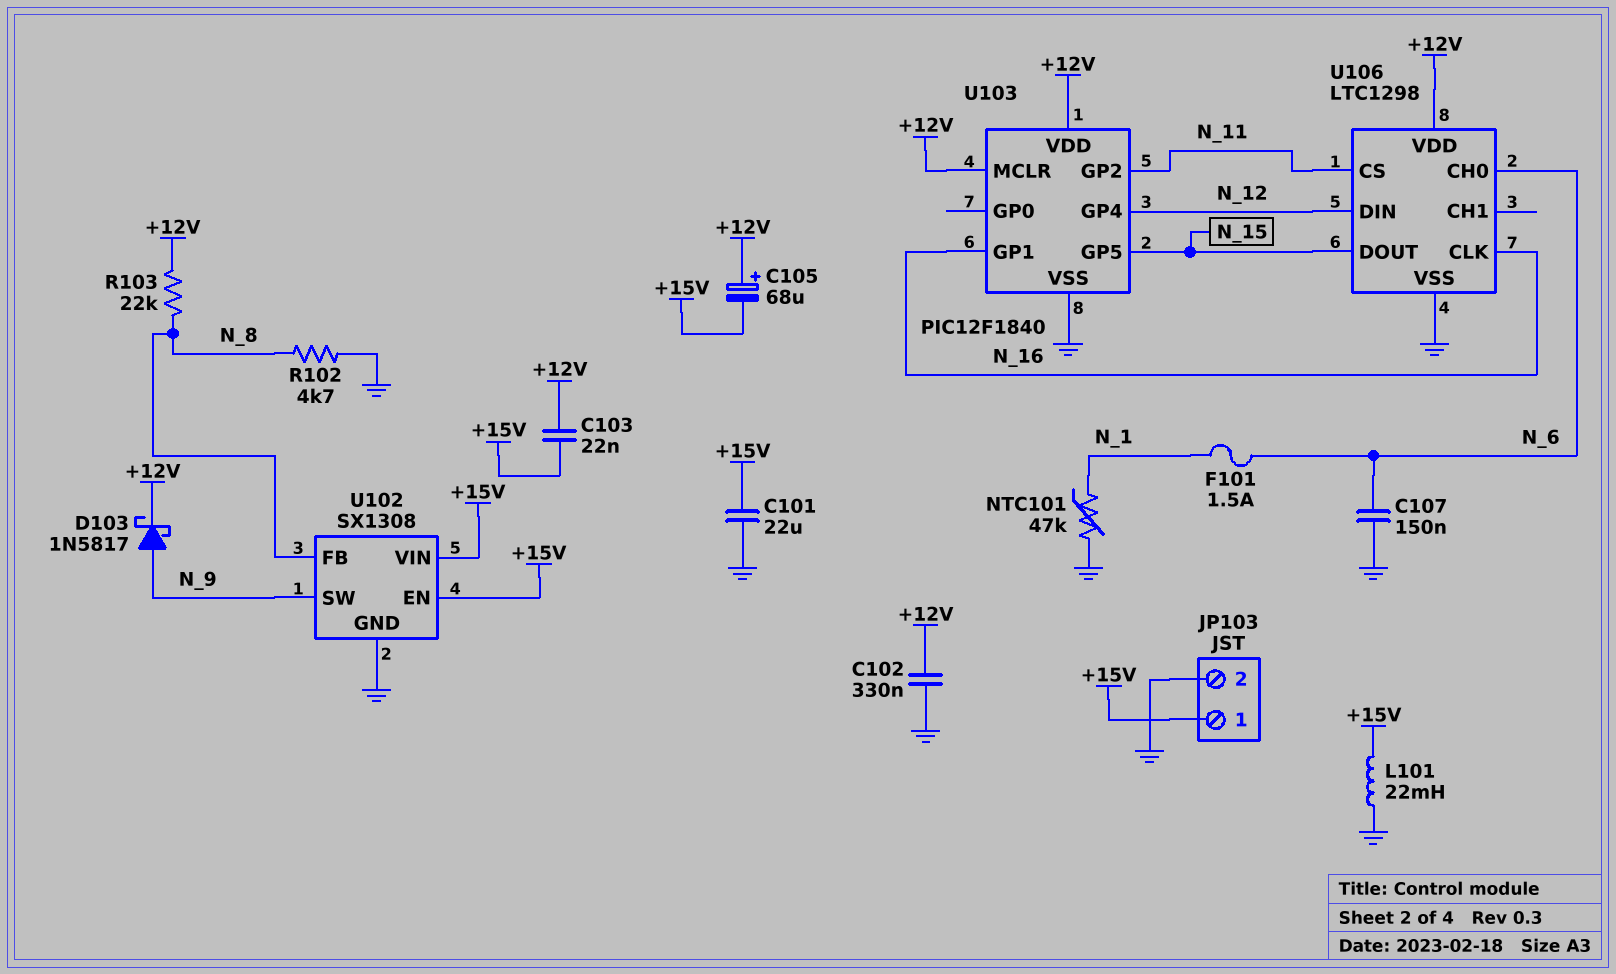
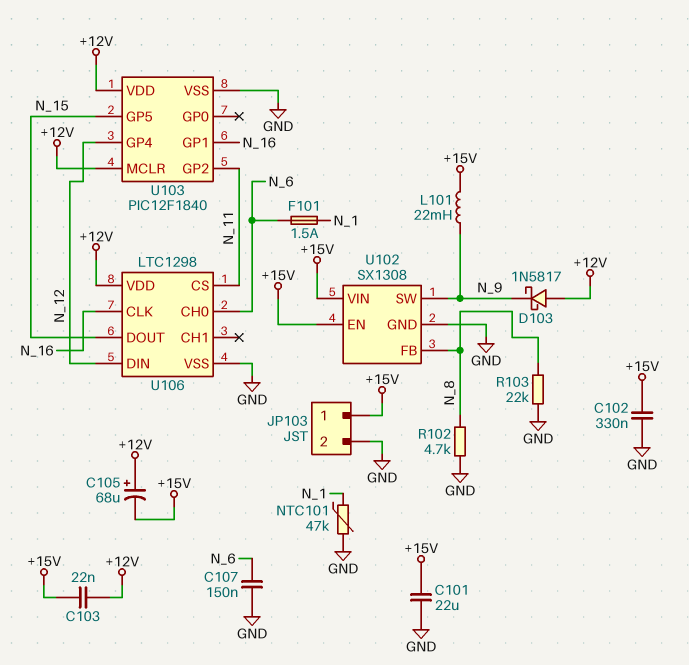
C102: 330nF (+12V, GND) -> 330nF (+15V, GND)
D103: schottky 1N5817 (A N_9, K +12V) -> schottky 1N5817 (A +12V, K N_9)
L101: 22mH (+15V, GND) -> 22mH (+15V, N_9)
R103: 22k (+12V, N_8) -> 22k (GND, N_8)

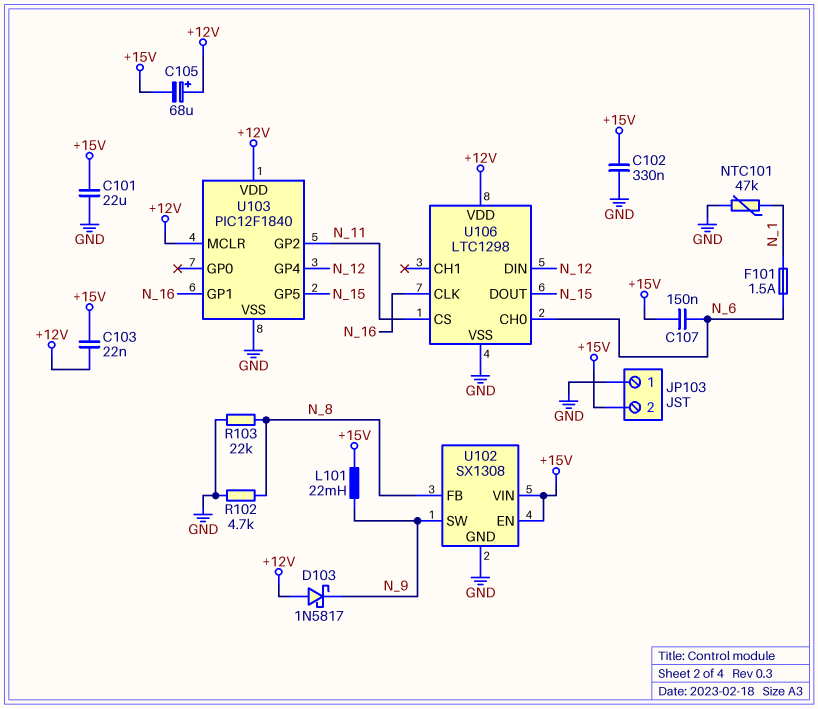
C107: 150nF (GND, N_6) -> 150nF (+15V, N_6)
JP103 pin 1: +15V -> GND
JP103 pin 2: GND -> +15V

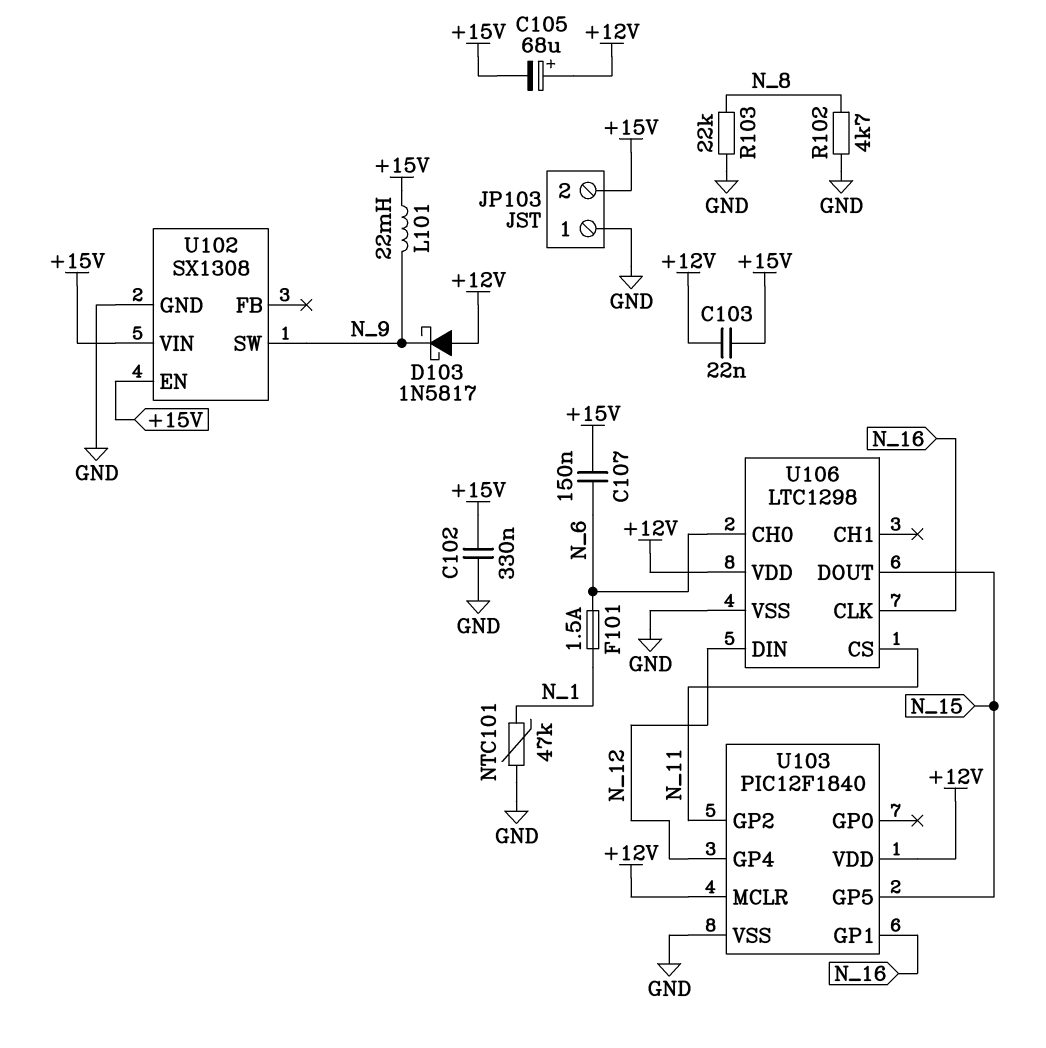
C101: 22uF (+15V, GND) -> none
U102 pin FB: N_8 -> none

